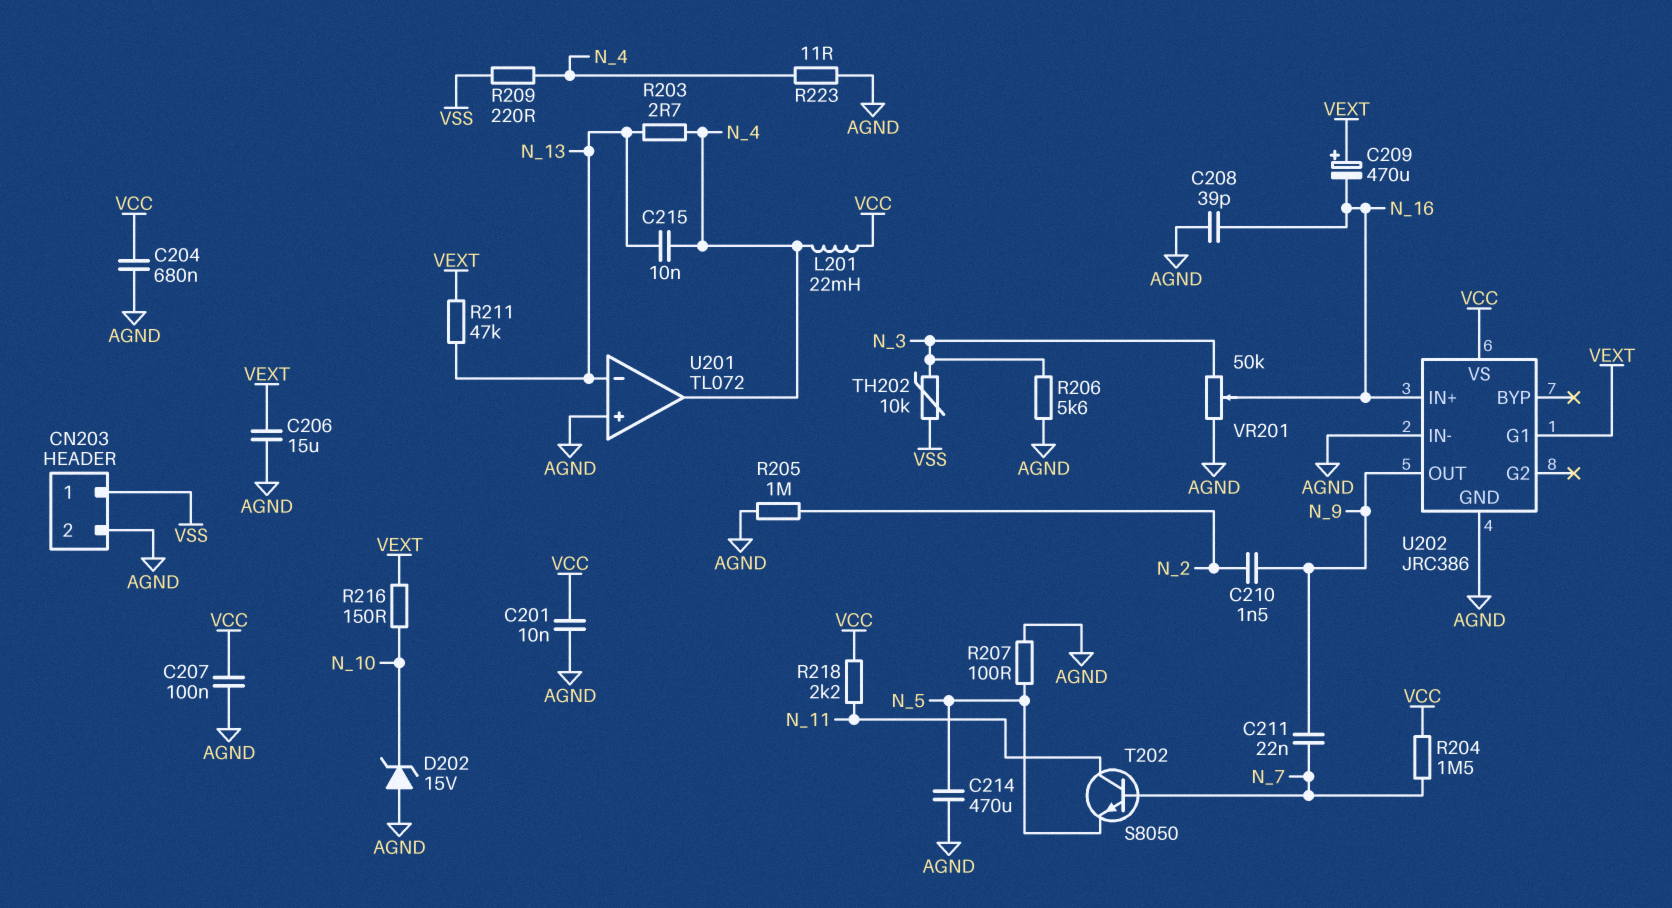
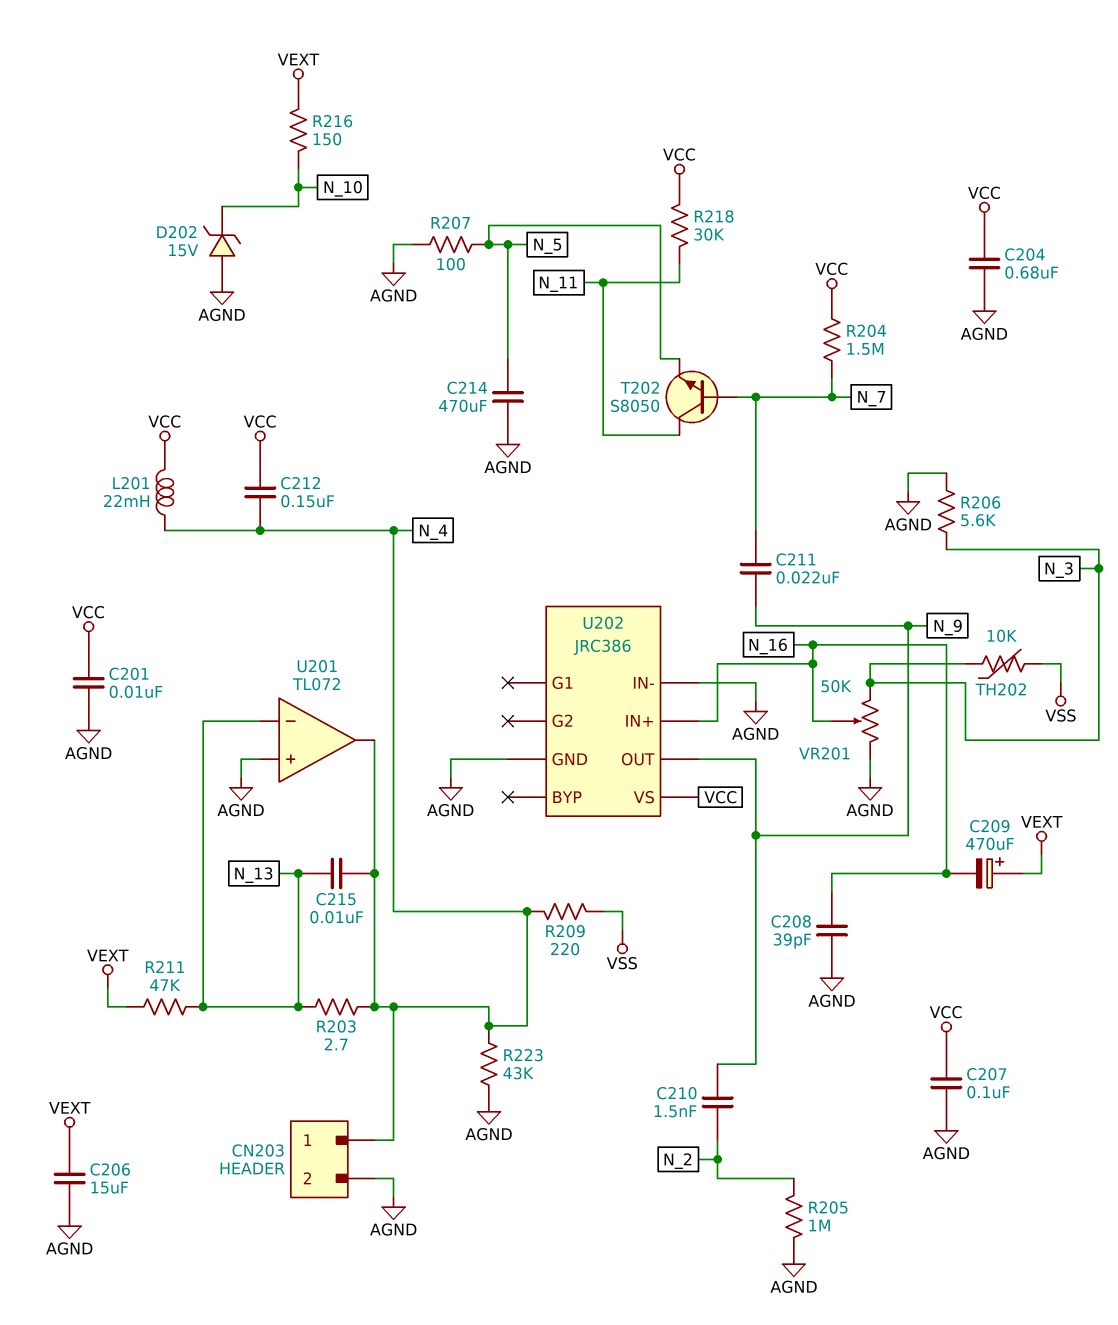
C212: none -> 150nF (N_4, VCC)
CN203 pin 1: VSS -> N_4
R218: 2.2k (N_11, VCC) -> 30k (N_11, VCC)
R223: 11 (AGND, N_4) -> 43k (AGND, N_4)
U202 pin G1: VEXT -> none

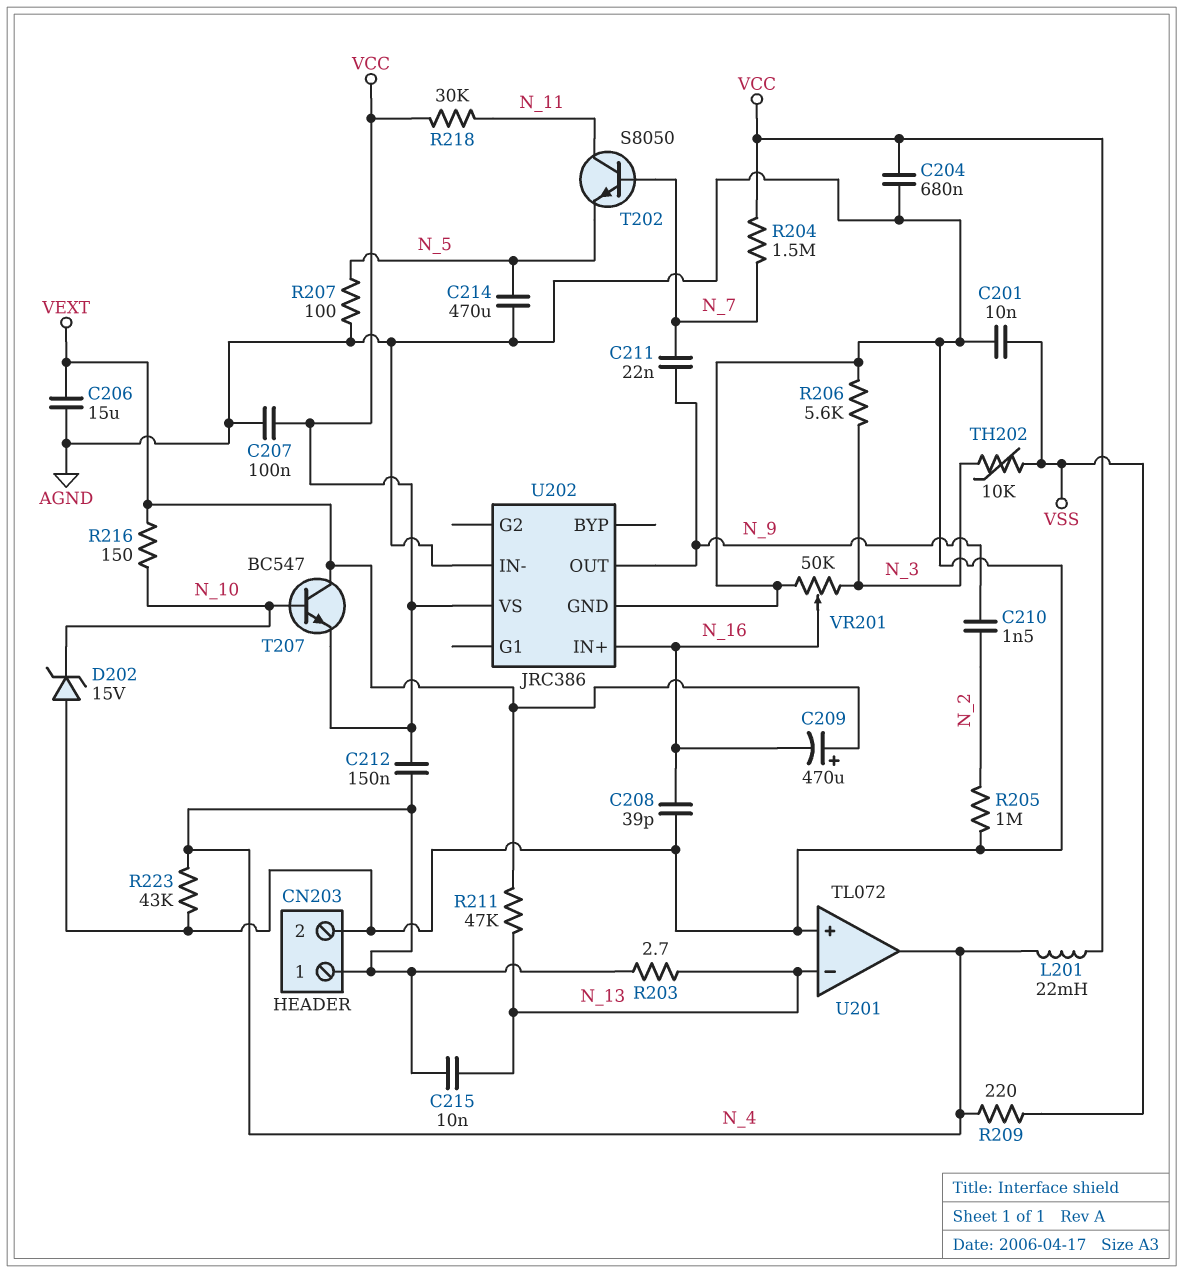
C201: 10nF (AGND, VCC) -> 10nF (AGND, VSS)
T207: none -> NPN BC547 (B N_10, C VEXT, E VCC)

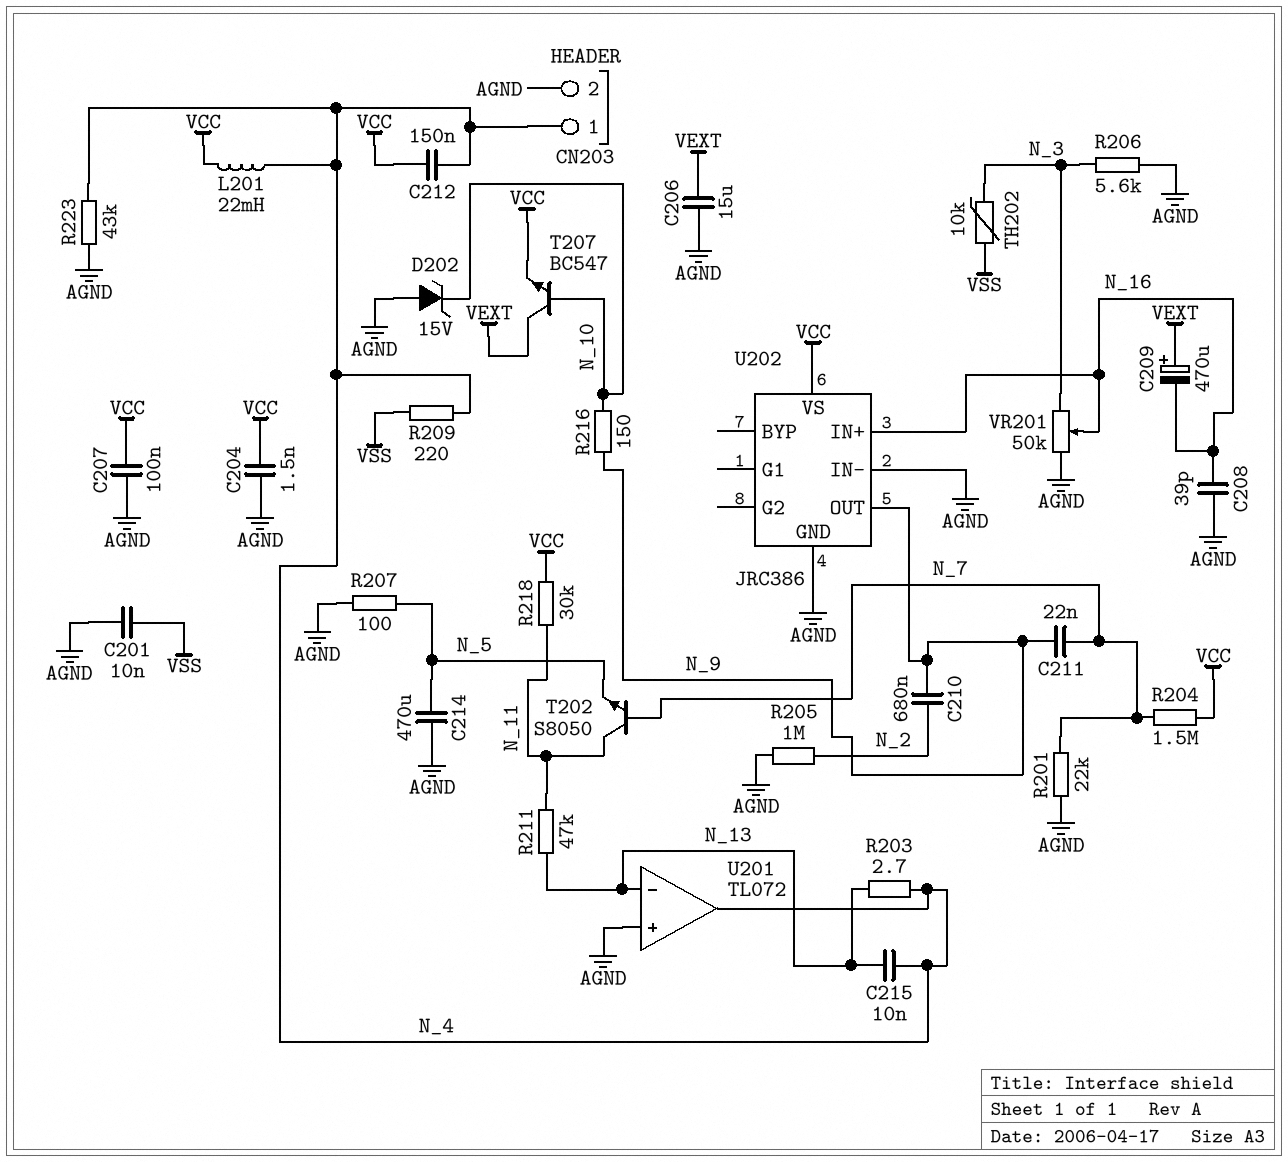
C204: 680nF (AGND, VCC) -> 1.5nF (AGND, VCC)
C210: 1.5nF (N_2, N_9) -> 680nF (N_2, N_9)
R201: none -> 22k (AGND, N_7)
R211: 47k (N_13, VEXT) -> 47k (N_11, N_13)
R216: 150 (N_10, VEXT) -> 150 (N_9, N_10)

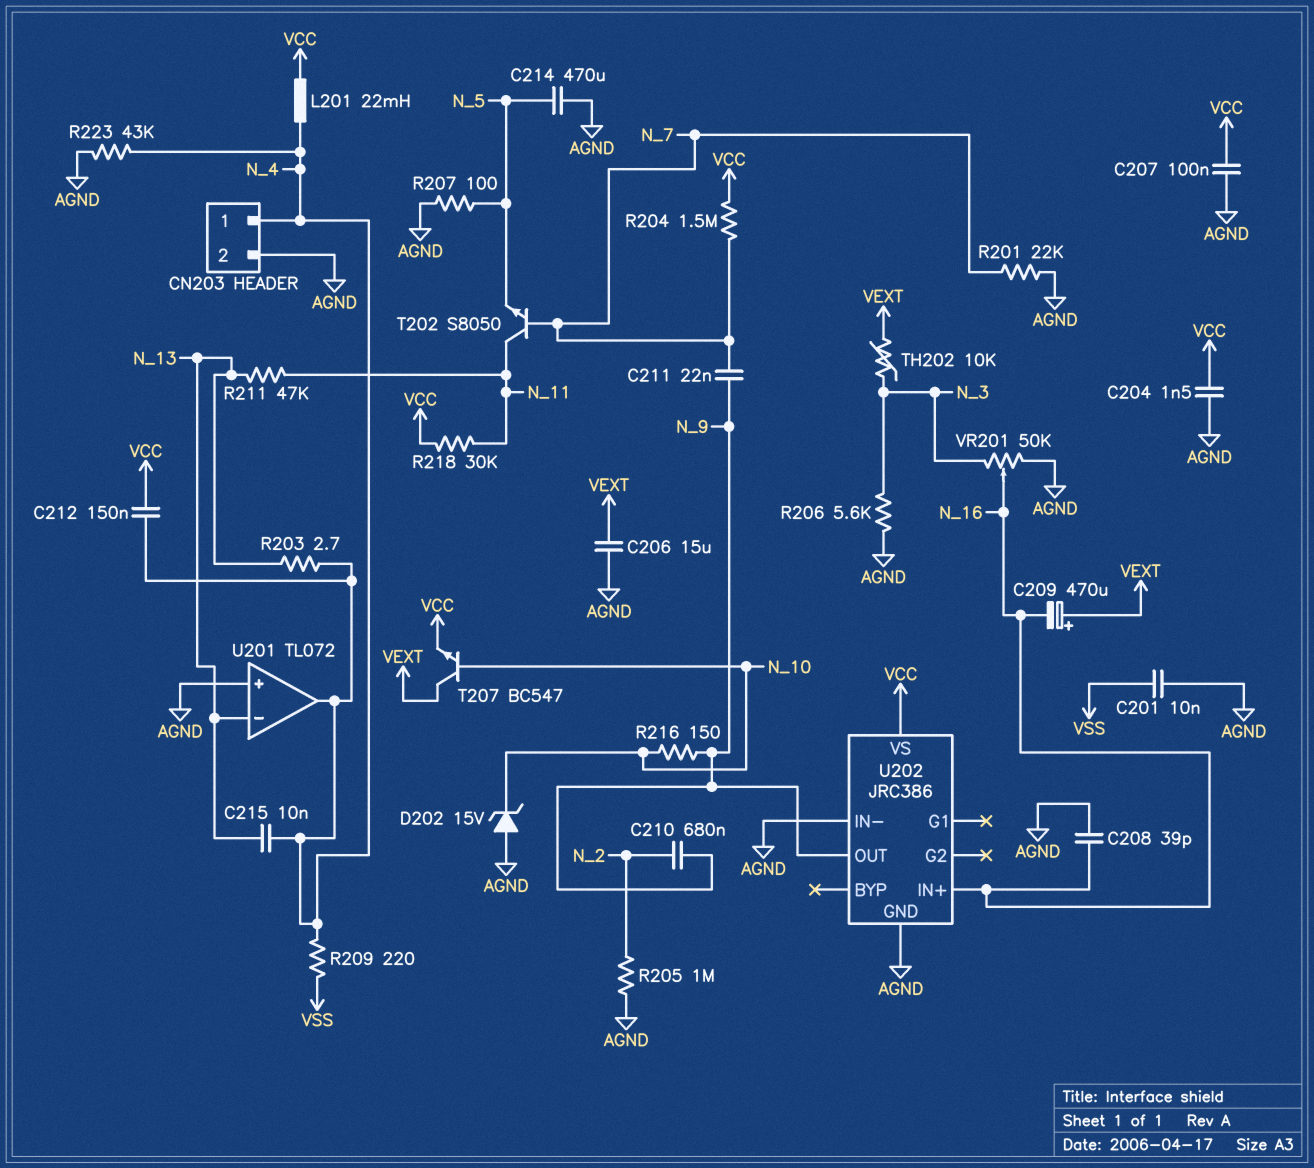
TH202: 10k (N_3, VSS) -> 10k (N_3, VEXT)

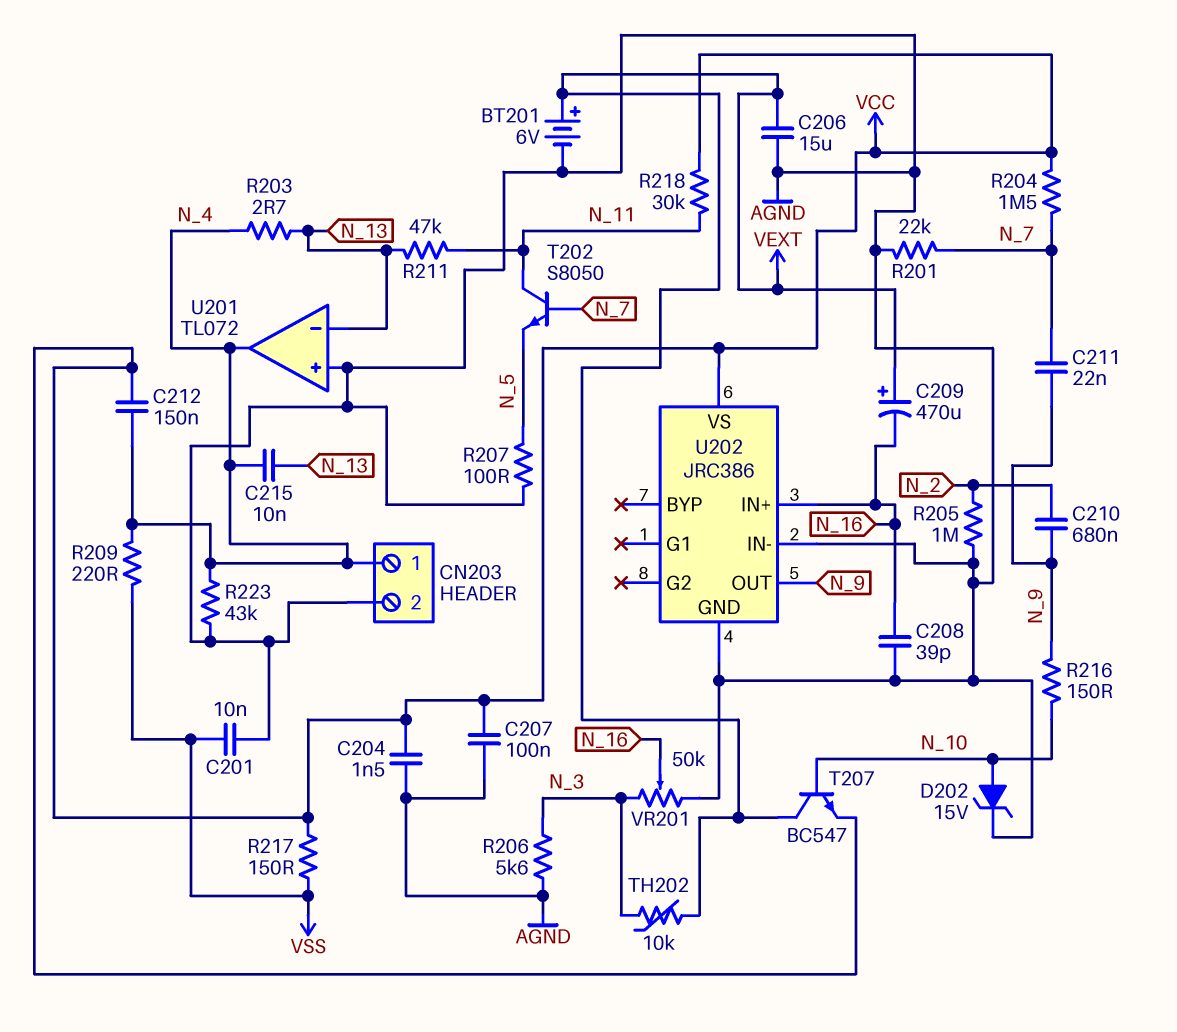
BT201: none -> 6V (plus VEXT, minus AGND)
C214: 470uF (AGND, N_5) -> none
D202: zener 15V (A AGND, K N_10) -> zener 15V (A N_10, K AGND)
L201: 22mH (N_4, VCC) -> none
R217: none -> 150 (VCC, VSS)

